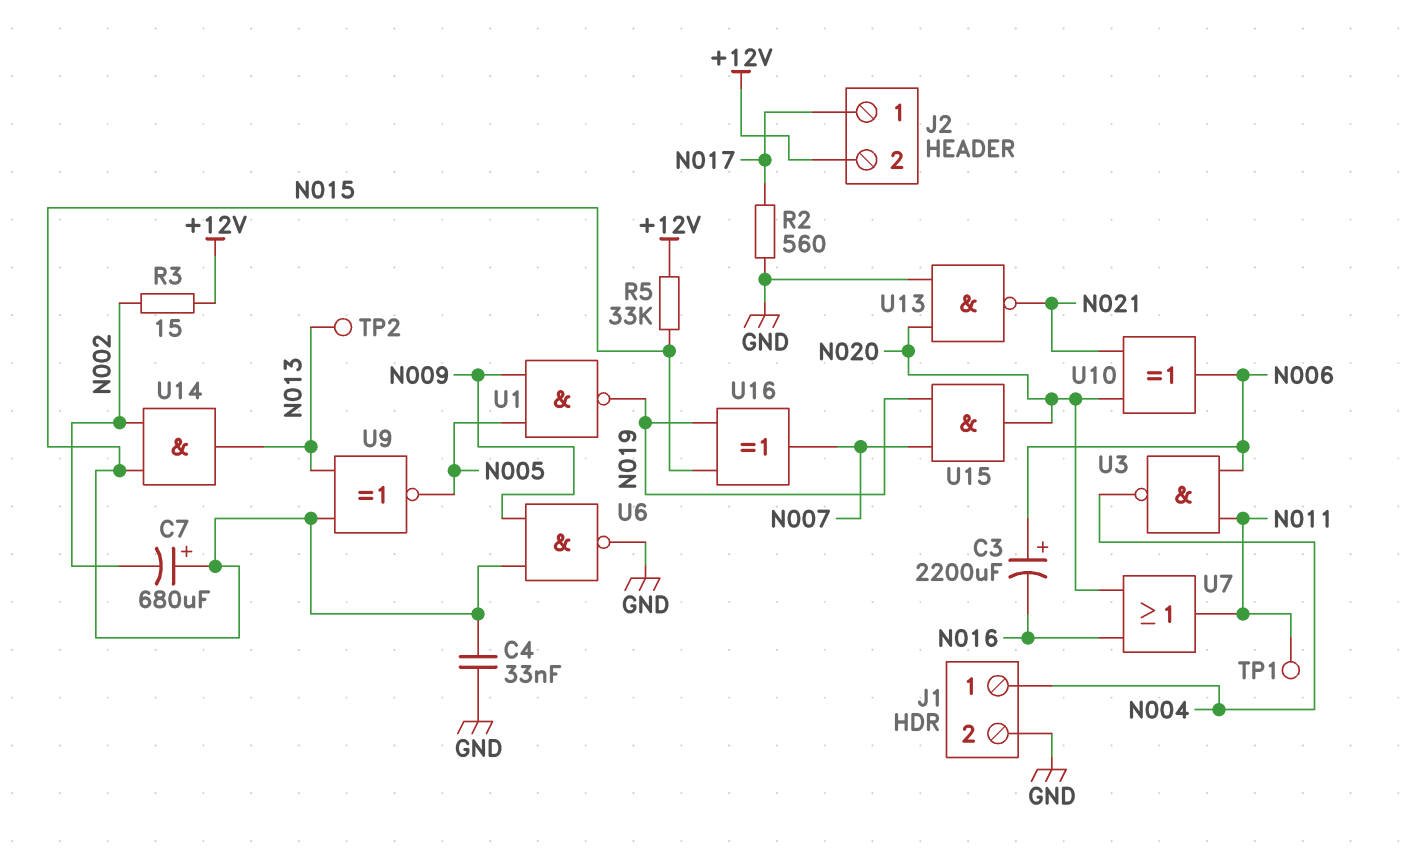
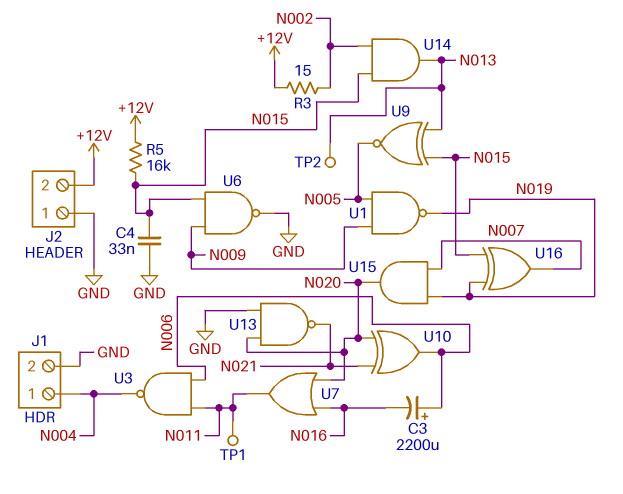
C7: 680uF (plus N015, minus N002) -> none
J2 pin 1: N017 -> GND
R2: 560 (GND, N017) -> none
R5: 33k (+12V, N015) -> 16k (+12V, N015)

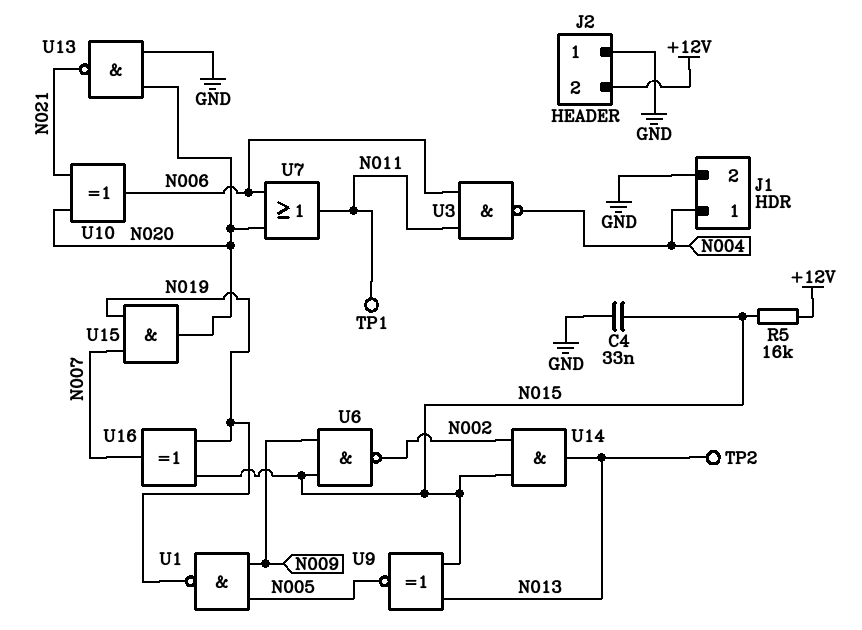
C3: 2200uF (plus N006, minus N016) -> none
R3: 15 (+12V, N002) -> none
U6: NAND (in N009, in N015, out GND) -> NAND (in N009, in N015, out N002)
U7: OR (in N016, in N020, out N011) -> OR (in N006, in N020, out N011)

